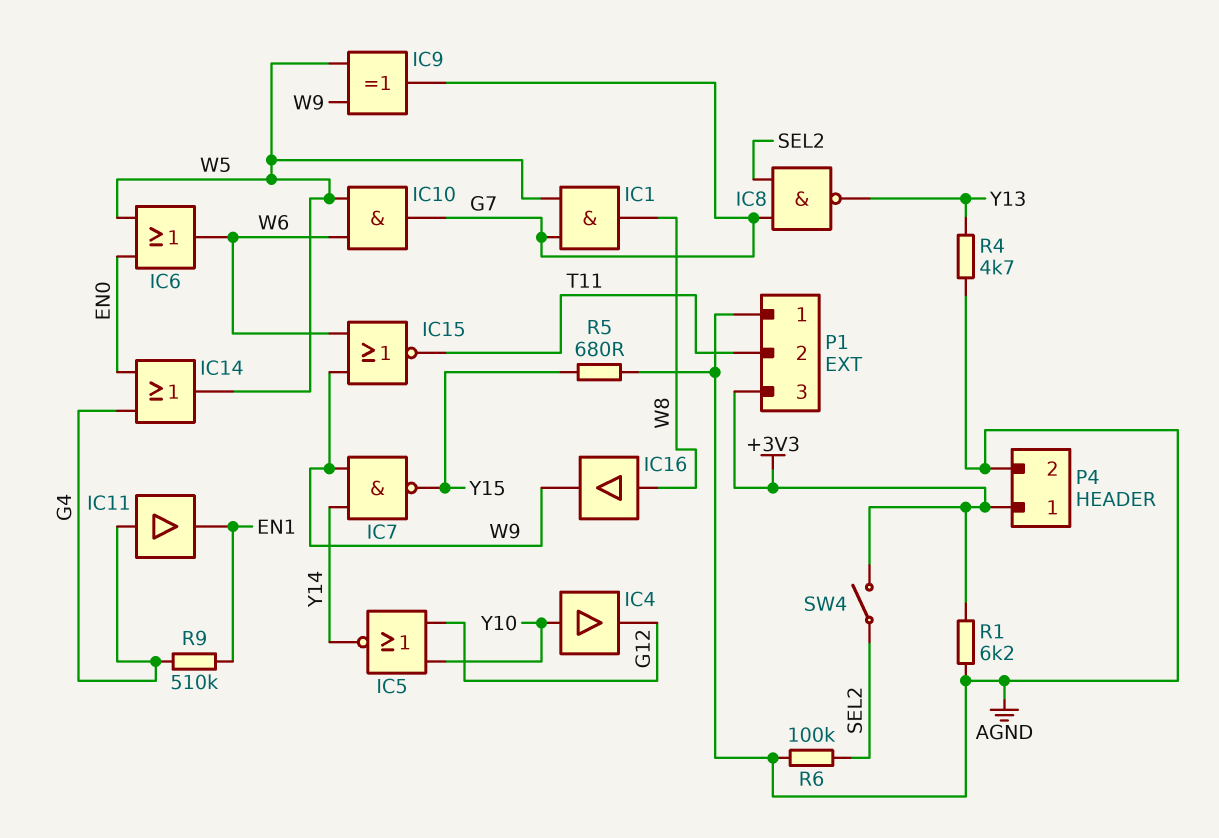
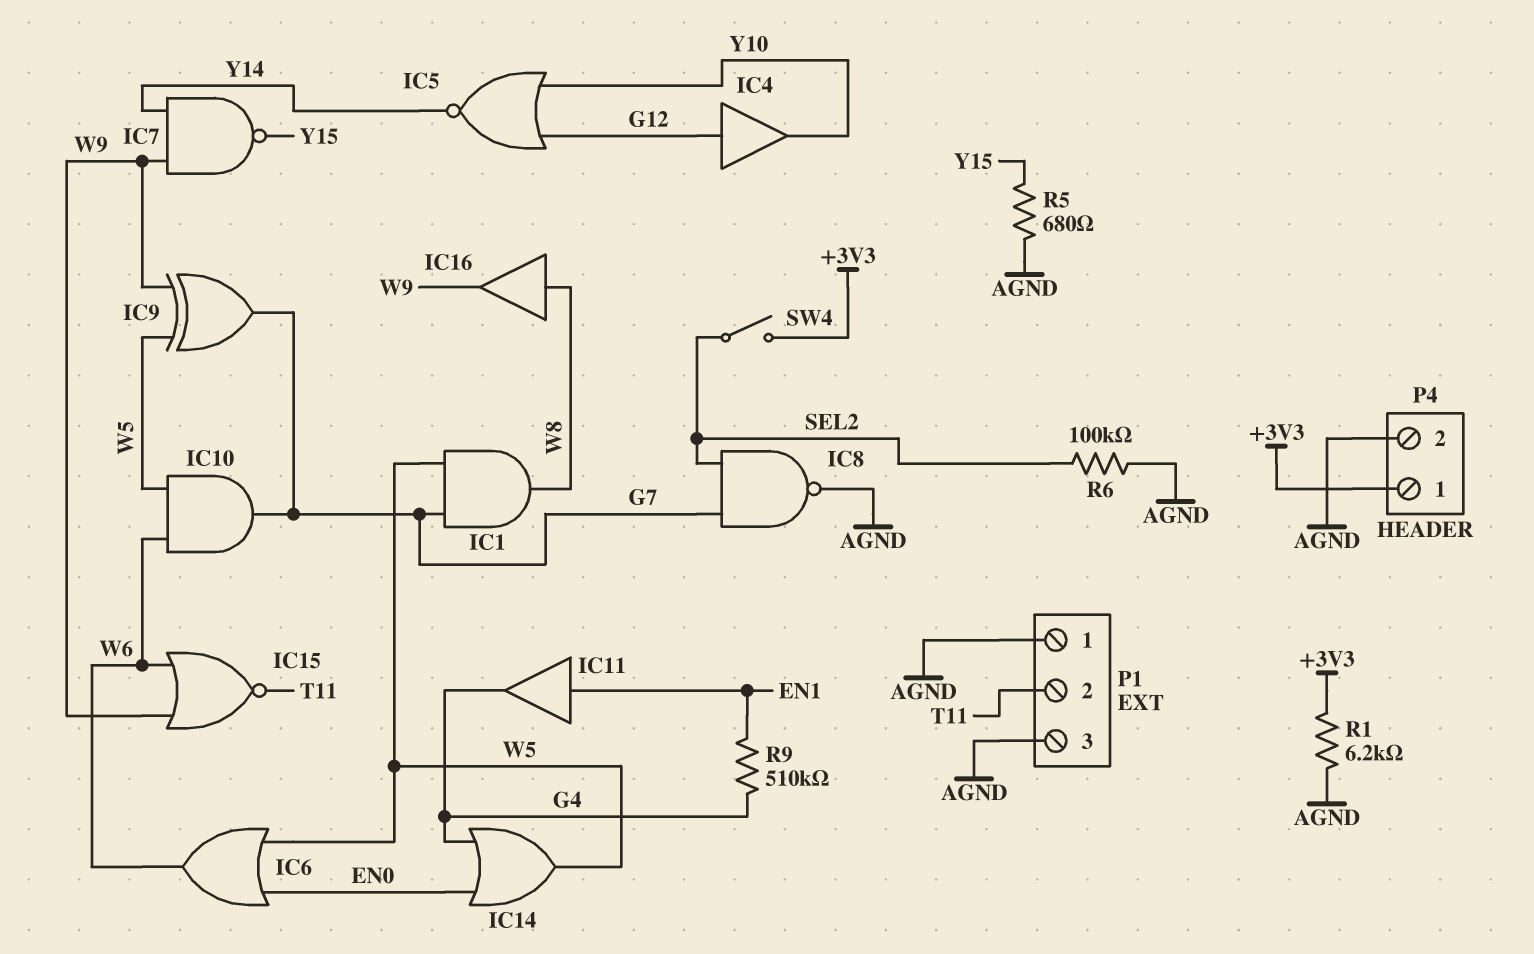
IC4: buffer (in Y10, out G12) -> buffer (in G12, out Y10)
IC8: NAND (in G7, in SEL2, out Y13) -> NAND (in G7, in SEL2, out AGND)
IC11: buffer (in G4, out EN1) -> buffer (in EN1, out G4)
P1 pin 3: +3V3 -> AGND
R4: 4.7k (AGND, Y13) -> none

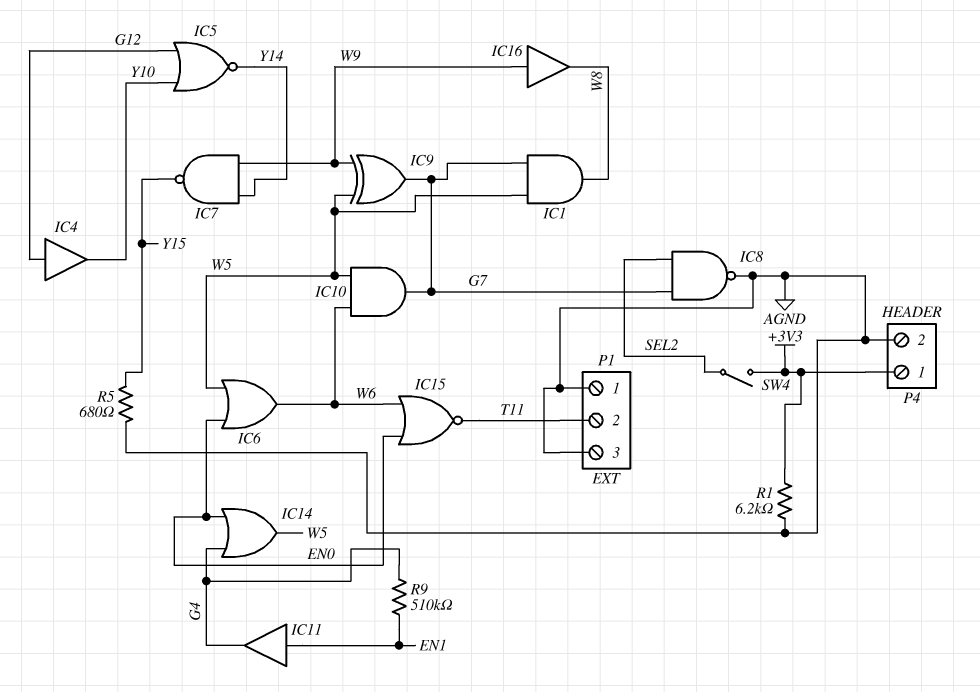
IC15: NOR (in W6, in W9, out T11) -> NOR (in EN0, in W6, out T11)
IC16: buffer (in W8, out W9) -> buffer (in W9, out W8)
R6: 100k (AGND, SEL2) -> none

